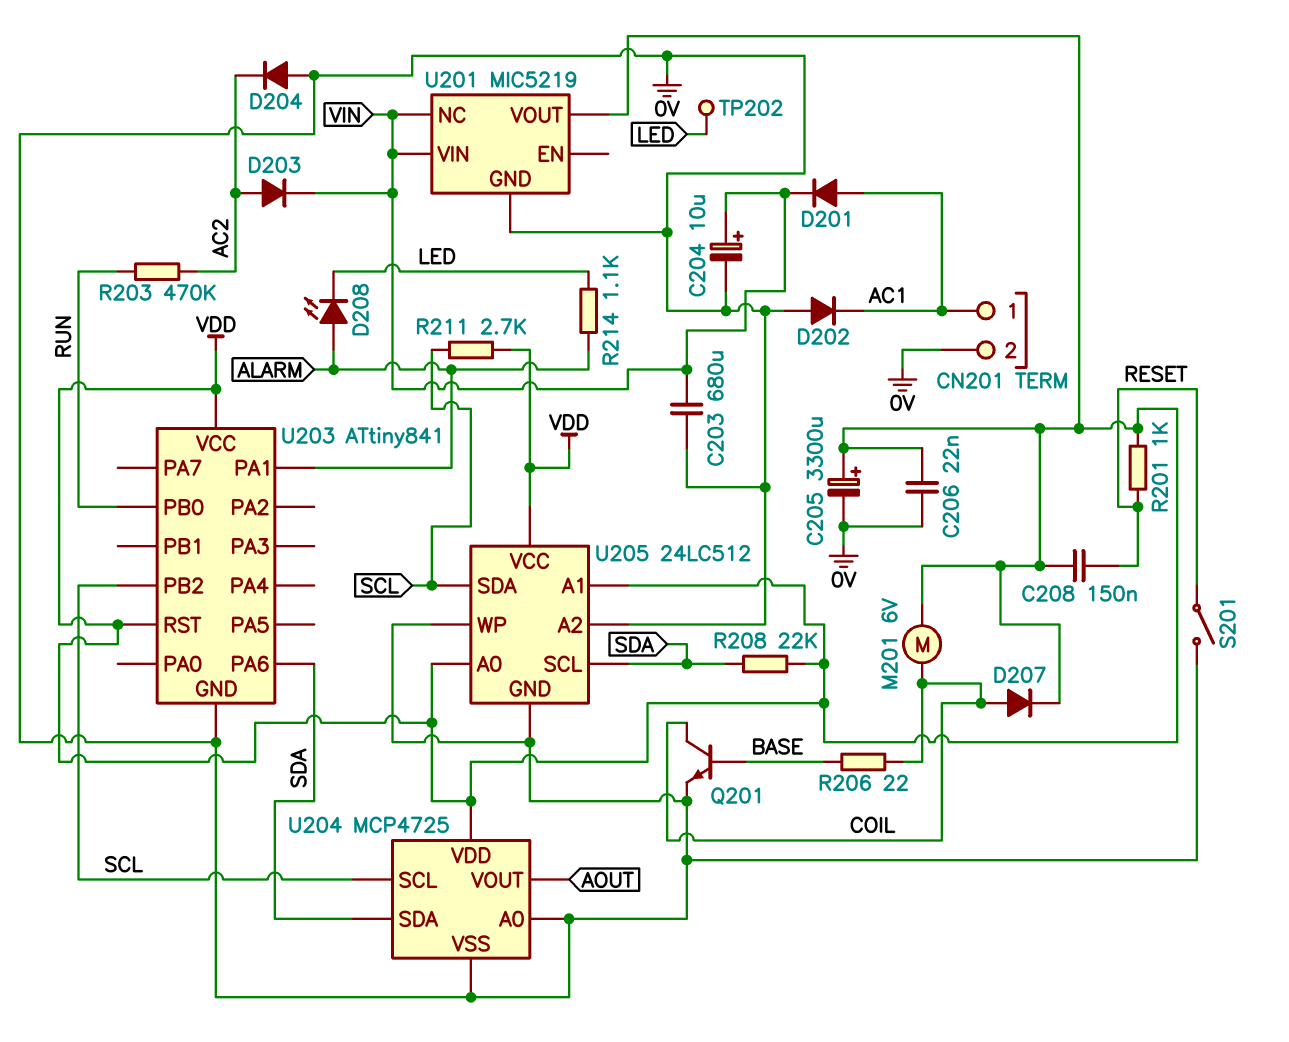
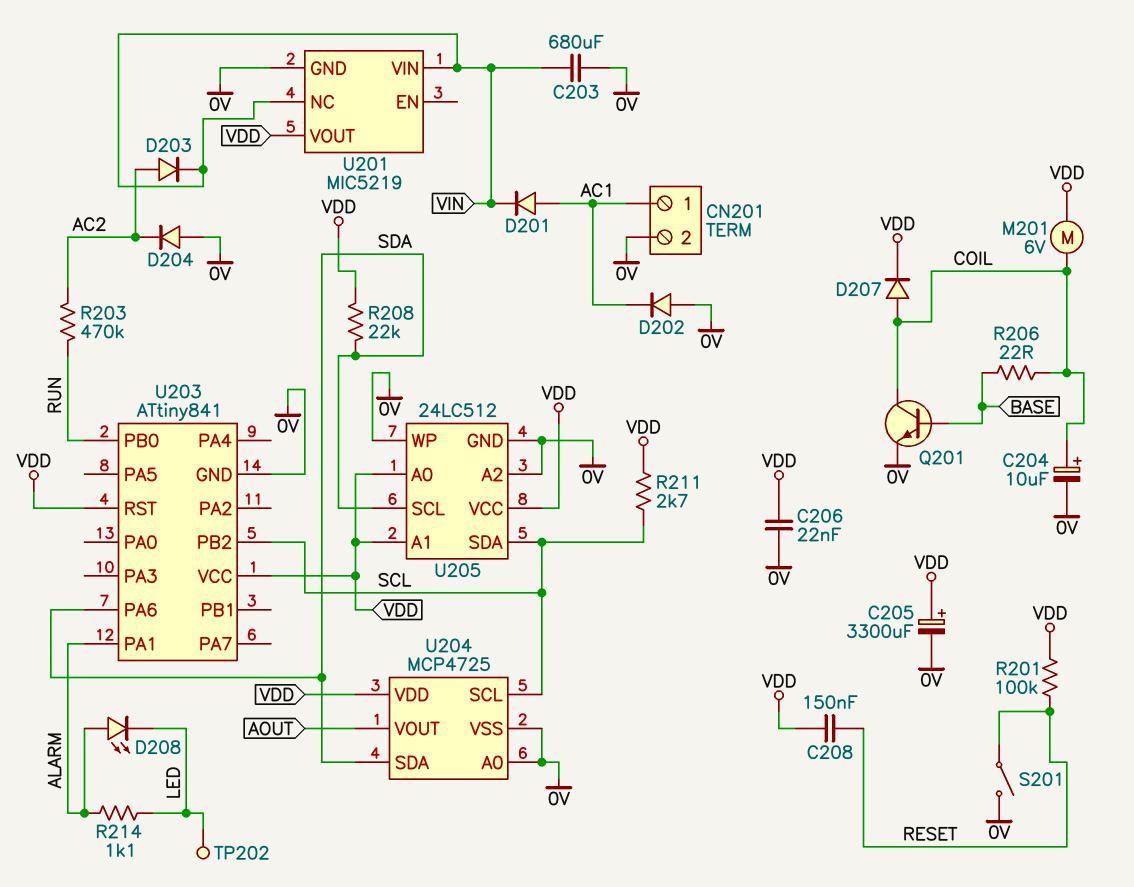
C204: 10uF (plus VIN, minus 0V) -> 10uF (plus COIL, minus 0V)
R201: 1k (RESET, VDD) -> 100k (RESET, VDD)

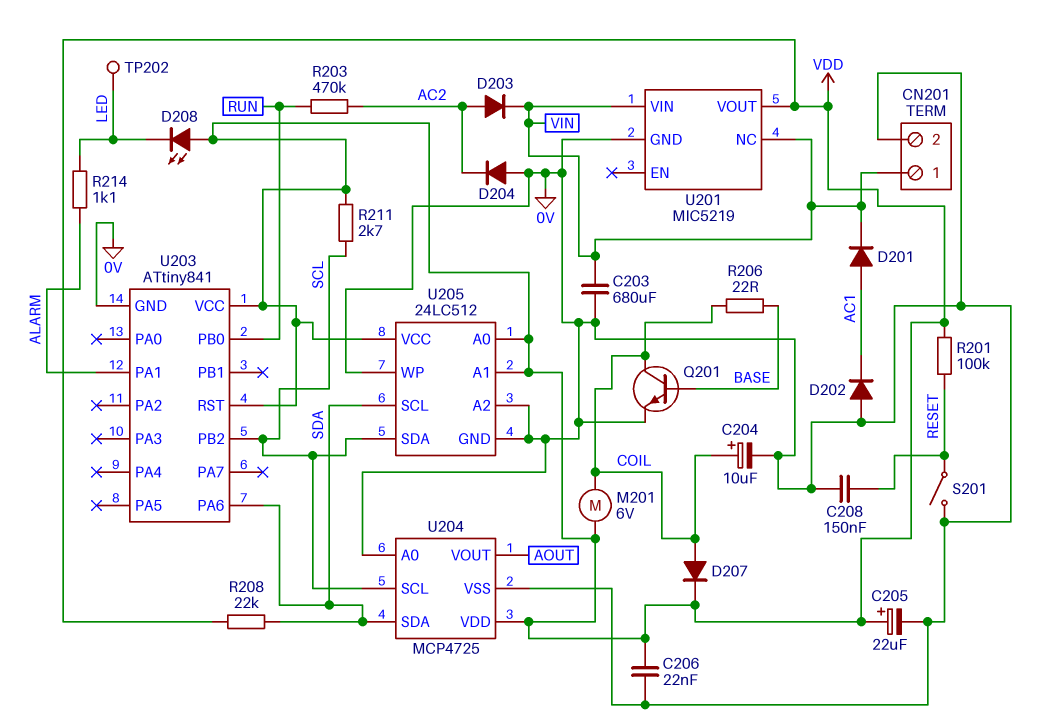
C205: 3300uF (plus VDD, minus 0V) -> 22uF (plus VDD, minus 0V)
C208: 150nF (RESET, VDD) -> 150nF (0V, RESET)
CN201 pin 1: AC1 -> VIN
D208: LED (A ALARM, K LED) -> LED (A VDD, K LED)

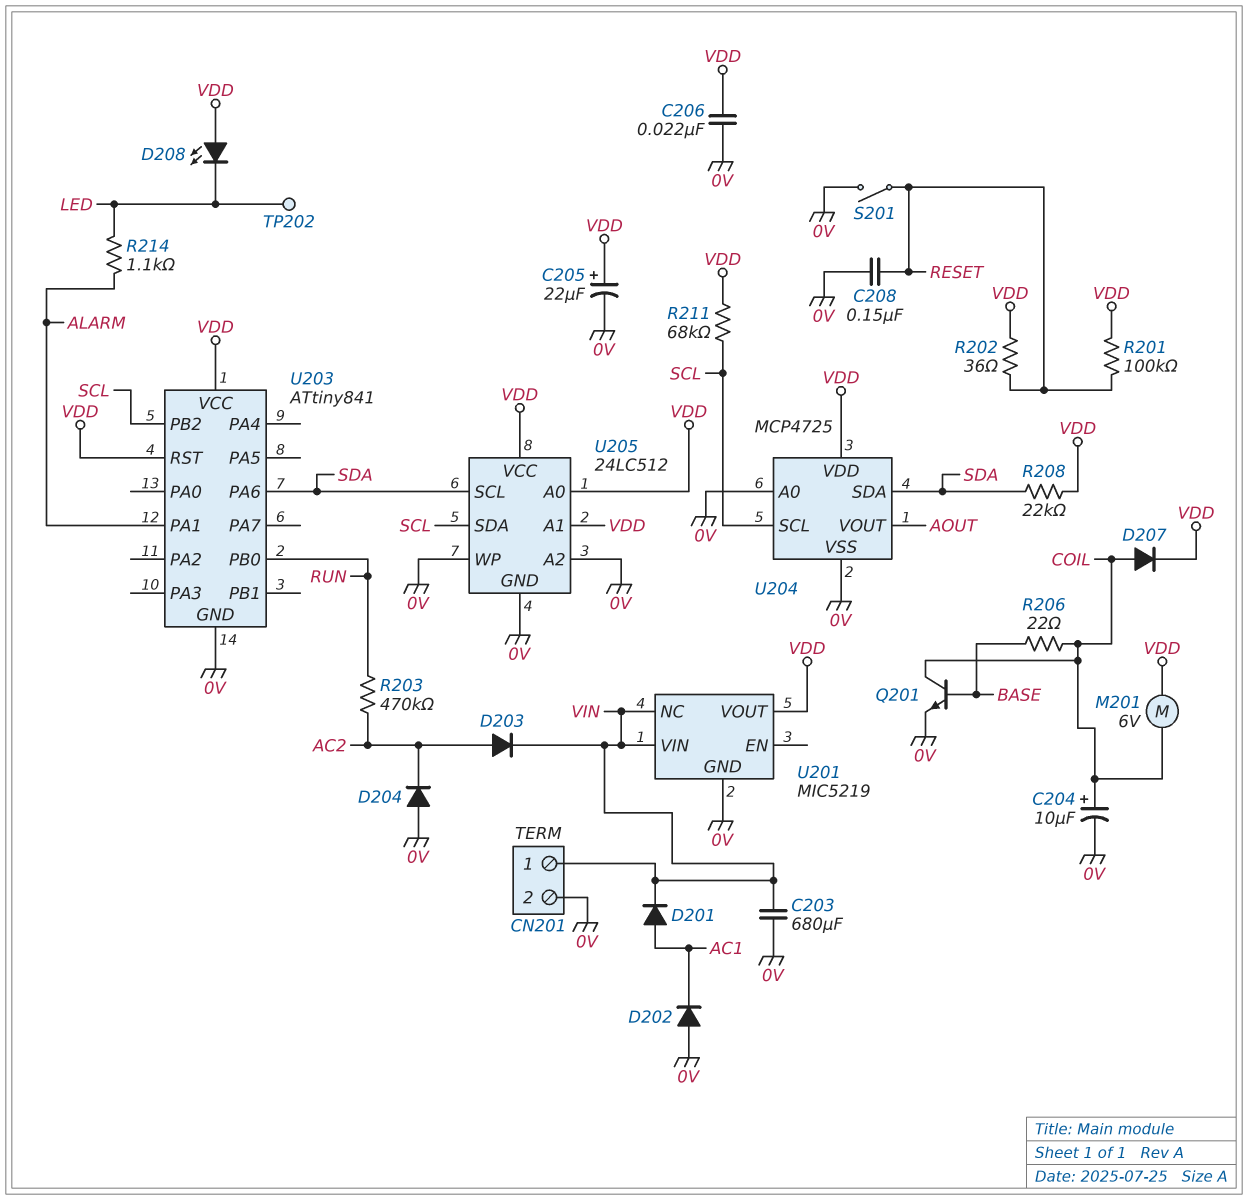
R202: none -> 36 (RESET, VDD)
R211: 2.7k (SCL, VDD) -> 68k (SCL, VDD)

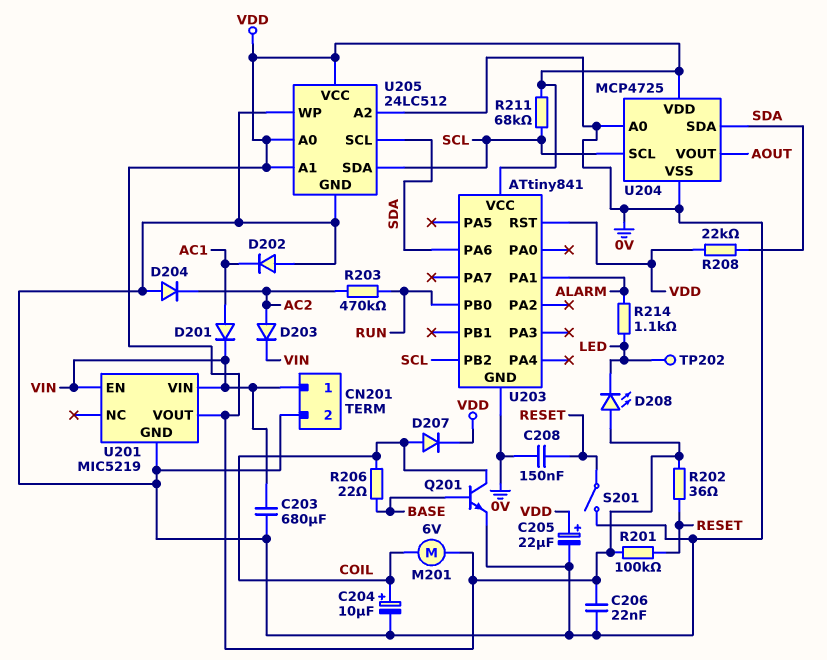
U201 pin EN: none -> VIN
U201 pin NC: VIN -> none

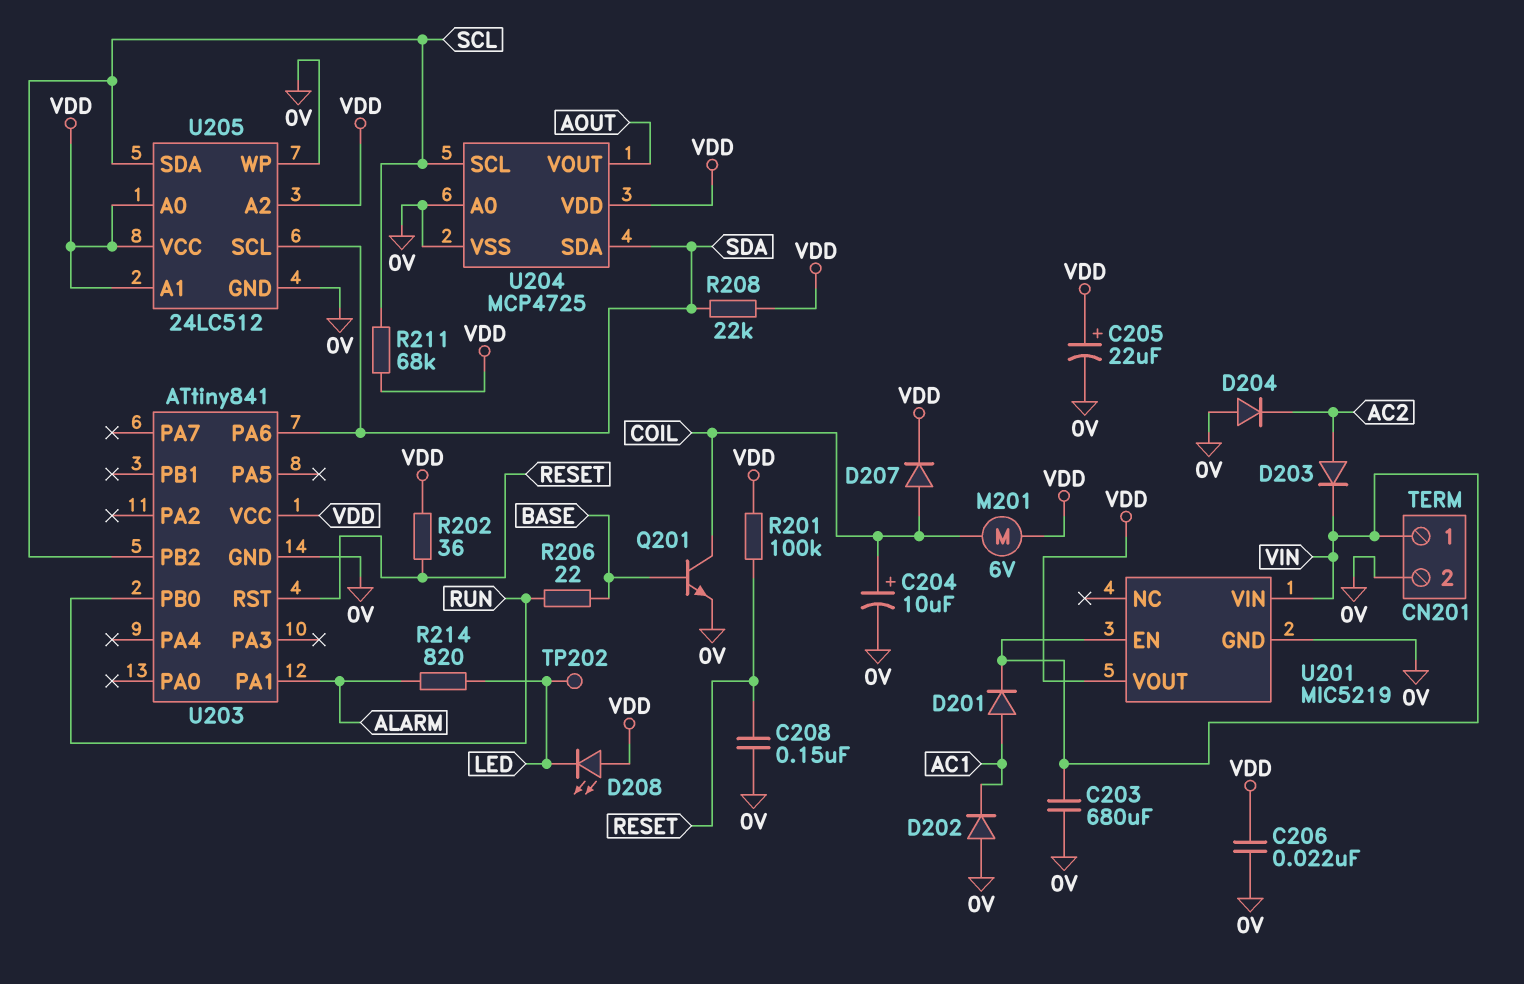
R203: 470k (AC2, RUN) -> none
R206: 22 (BASE, COIL) -> 22 (BASE, RUN)
R214: 1.1k (ALARM, LED) -> 820 (ALARM, LED)
S201: switch (0V, RESET) -> none
U203 pin RST: VDD -> RESET
U205 pin A2: 0V -> VDD

